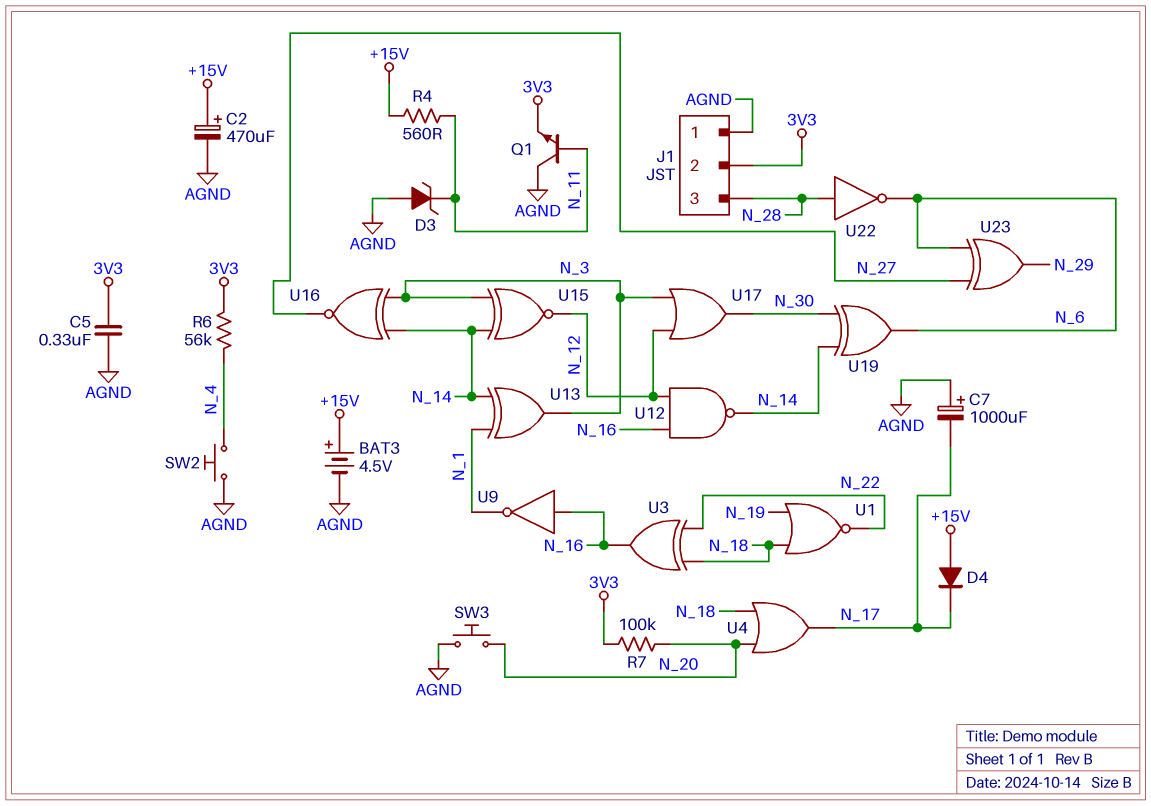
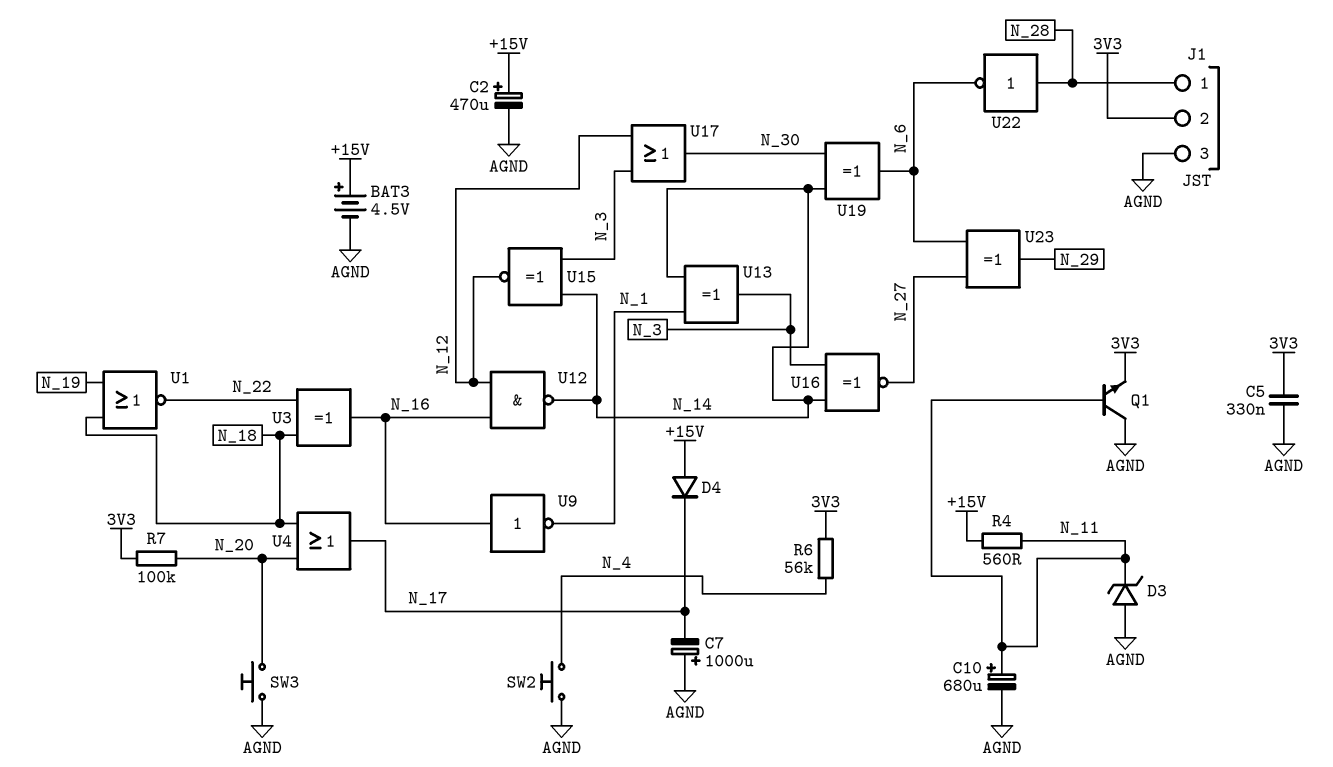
C10: none -> 680uF (plus N_11, minus AGND)
J1 pin 1: AGND -> N_28
J1 pin 3: N_28 -> AGND

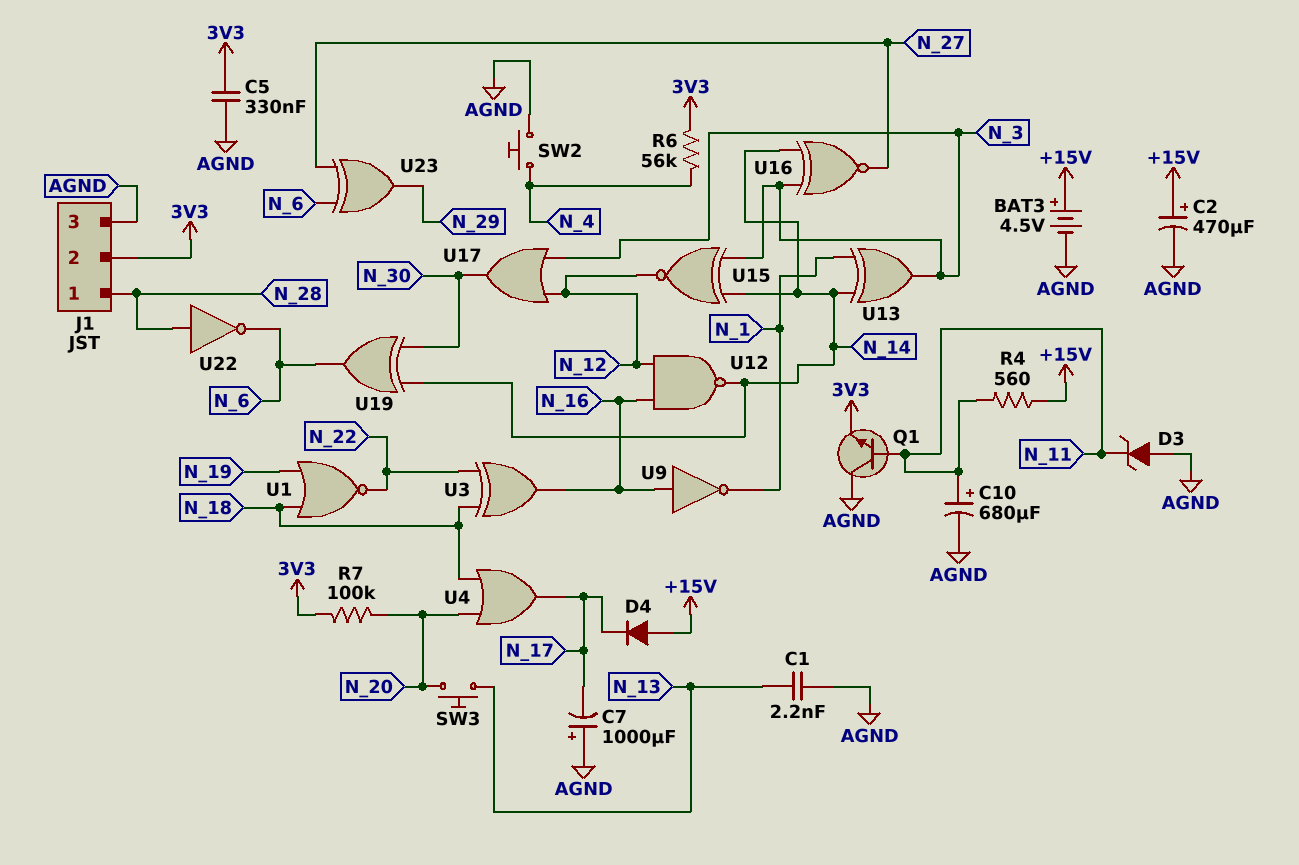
C1: none -> 2.2nF (AGND, N_13)
SW3: button (AGND, N_20) -> button (N_13, N_20)

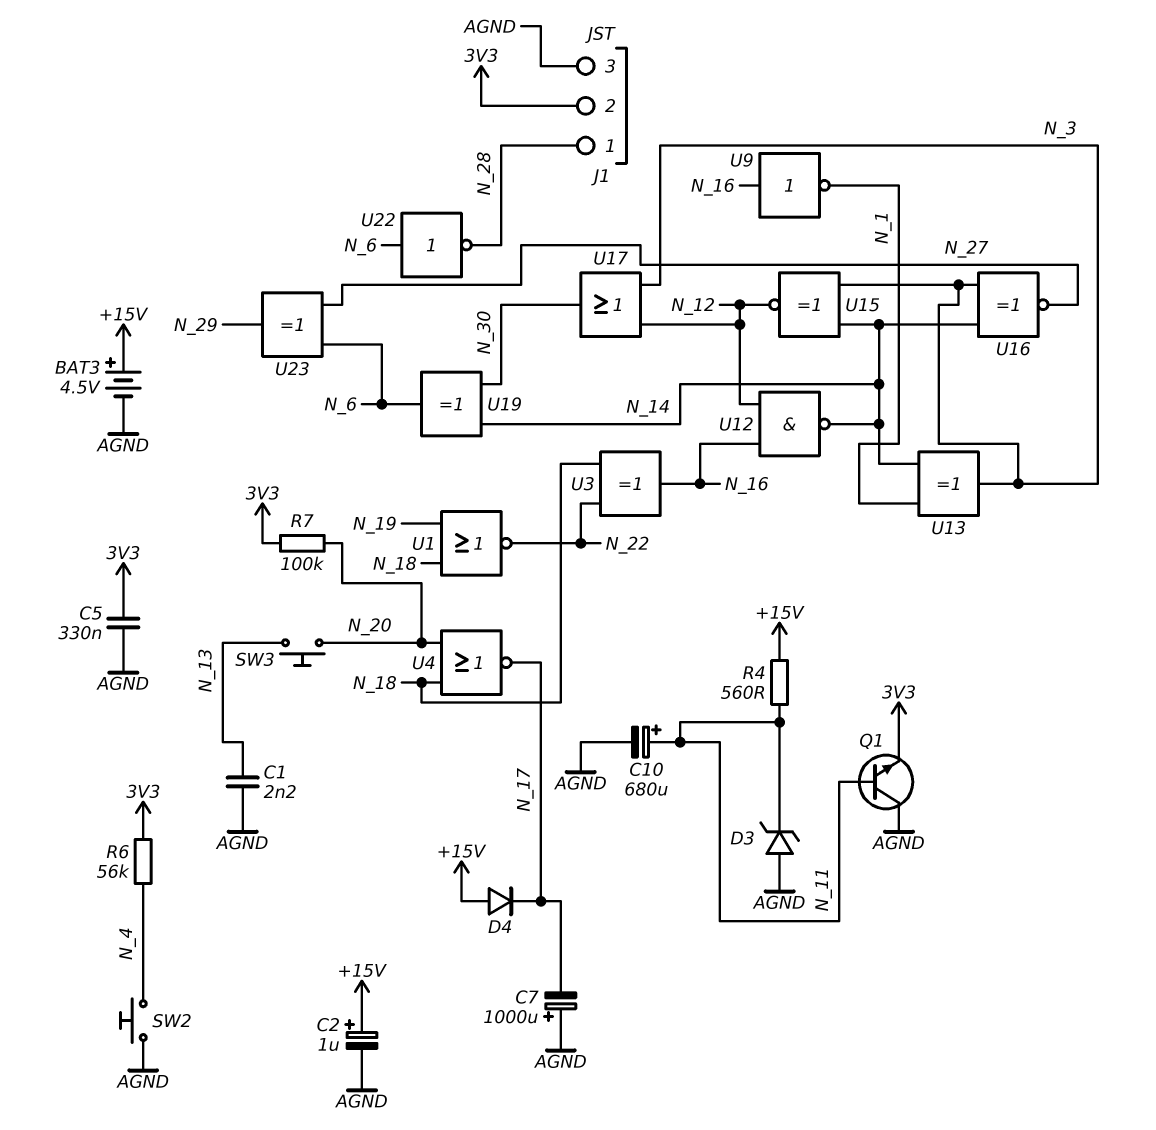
C2: 470uF (plus +15V, minus AGND) -> 1uF (plus +15V, minus AGND)
U4: OR (in N_18, in N_20, out N_17) -> NOR (in N_18, in N_20, out N_17)
U22: NOT (in N_28, out N_6) -> NOT (in N_6, out N_28)

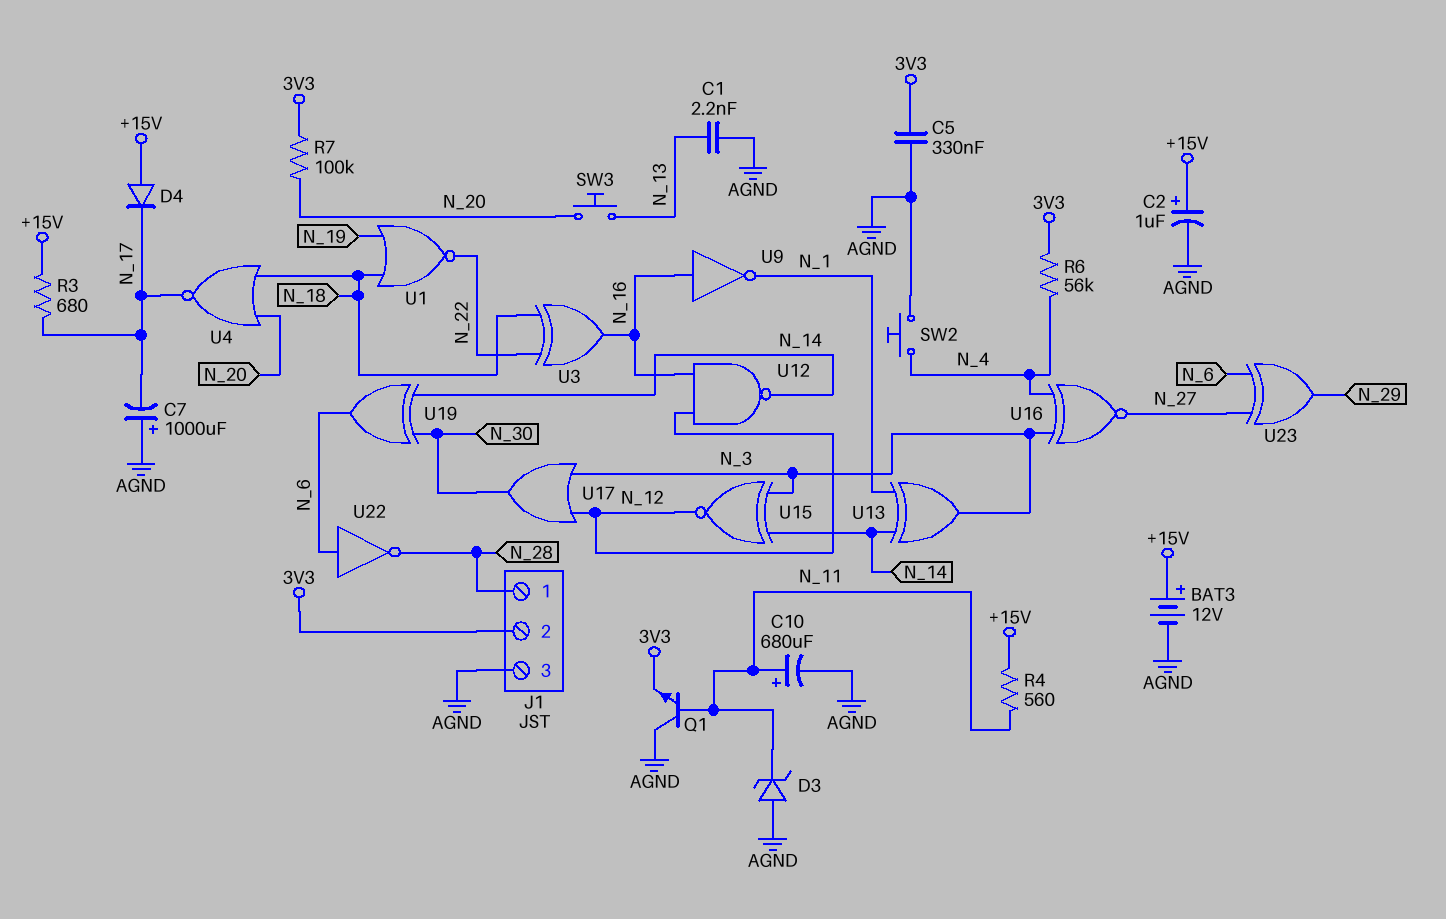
BAT3: 4.5V (plus +15V, minus AGND) -> 12V (plus +15V, minus AGND)
R3: none -> 680 (+15V, N_17)
U16: XNOR (in N_3, in N_14, out N_27) -> XNOR (in N_3, in N_4, out N_27)

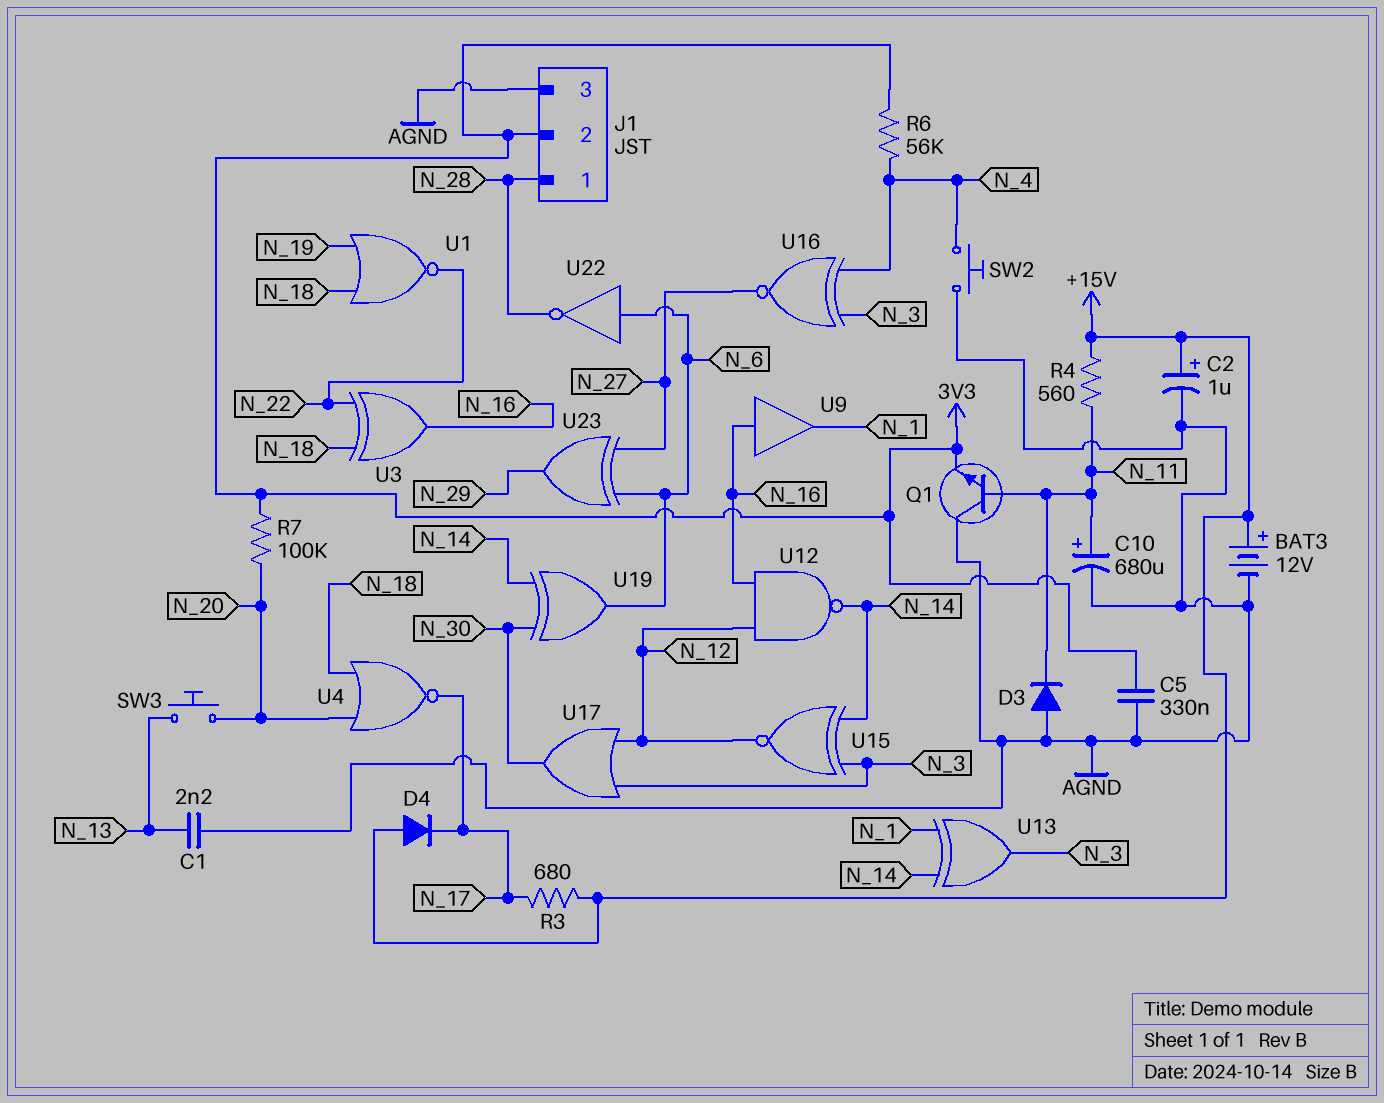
C7: 1000uF (plus AGND, minus N_17) -> none
D3: zener (A AGND, K N_11) -> diode (A AGND, K N_11)
U9: NOT (in N_16, out N_1) -> buffer (in N_16, out N_1)

